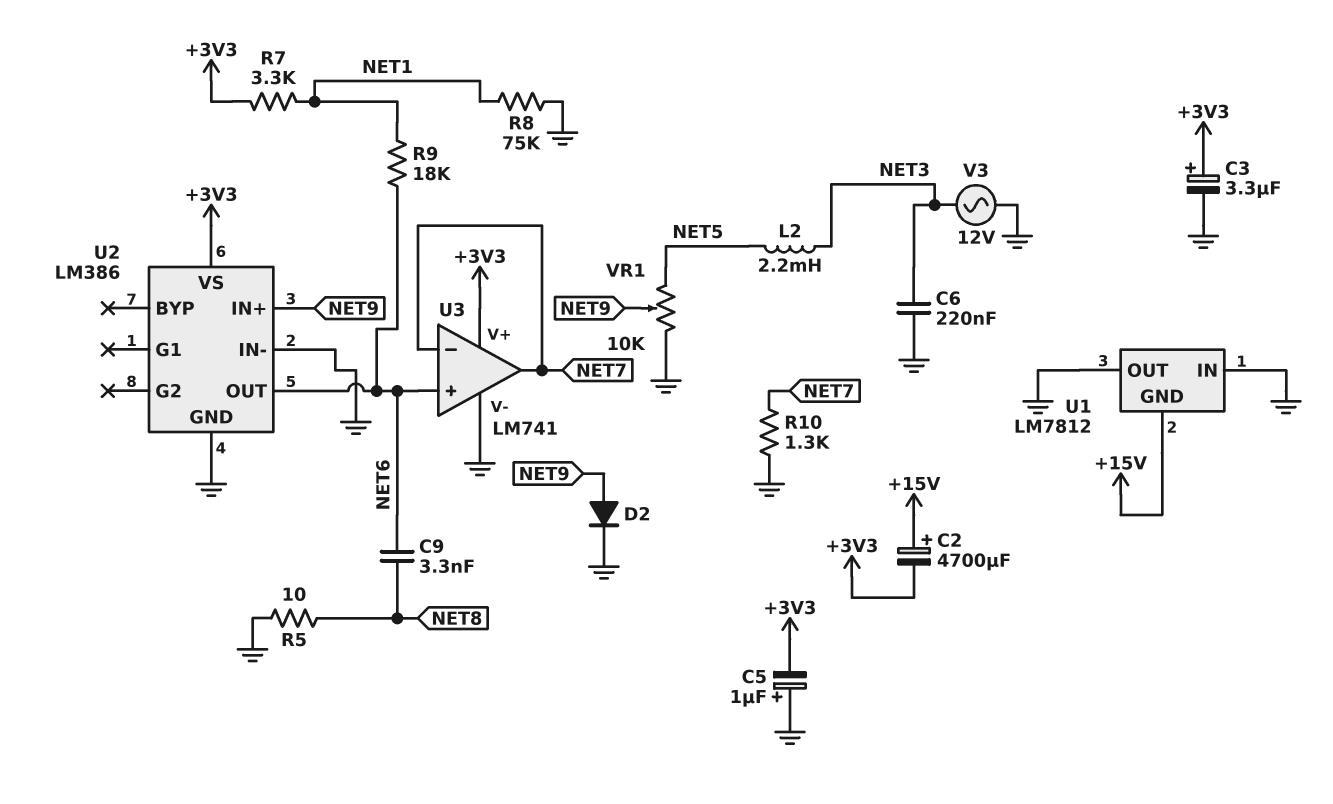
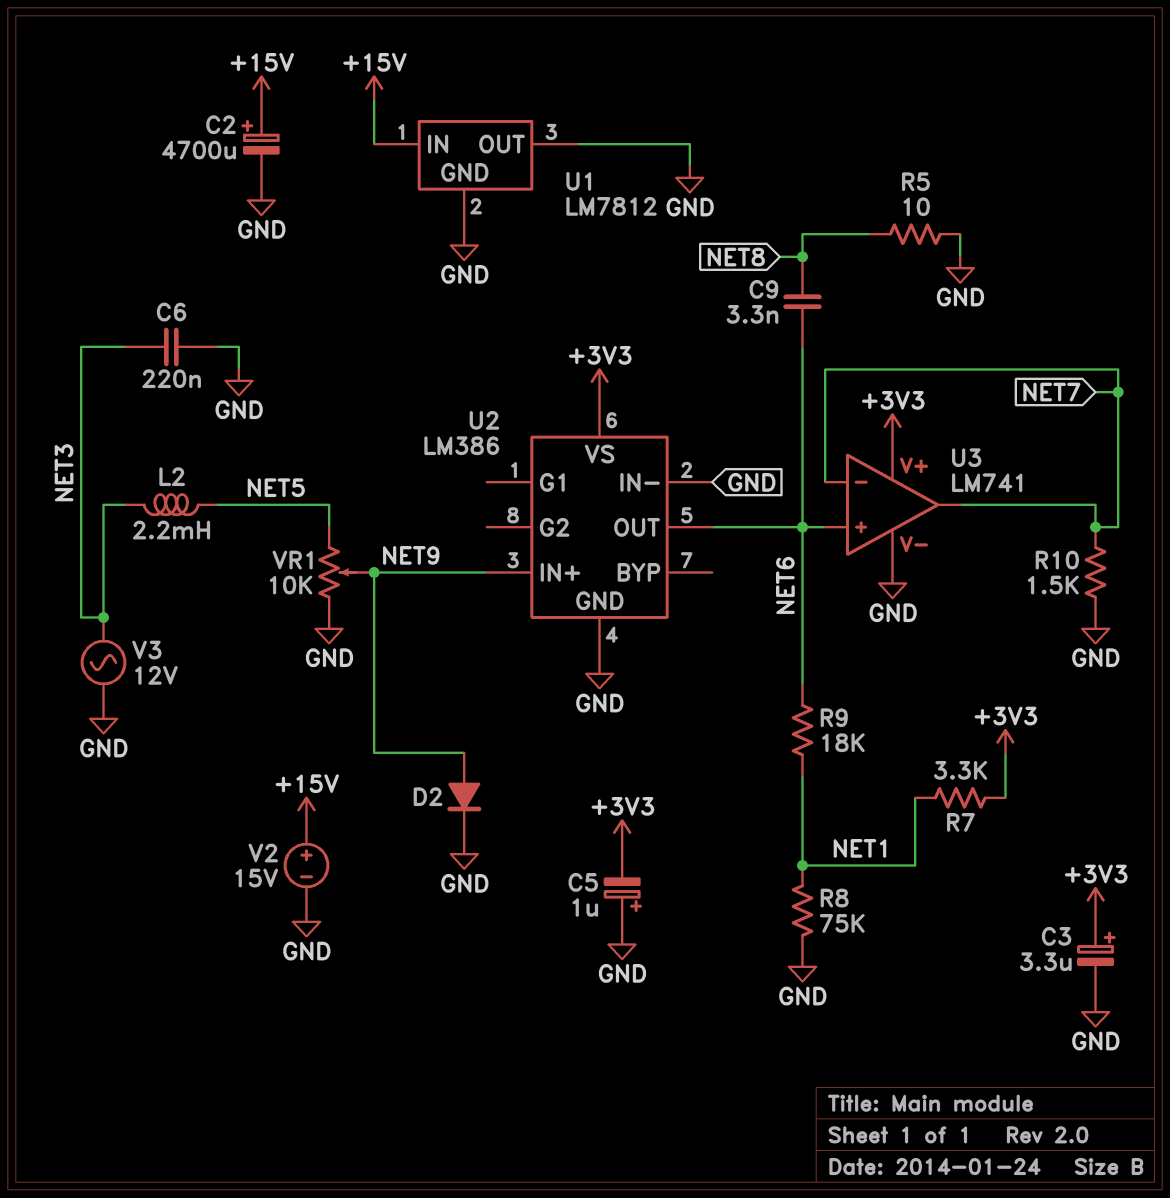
C2: 4700uF (plus +15V, minus +3V3) -> 4700uF (plus +15V, minus GND)
R10: 1.3k (GND, NET7) -> 1.5k (GND, NET7)
U1 pin GND: +15V -> GND
U1 pin IN: GND -> +15V
V2: none -> 15V (plus +15V, minus GND)

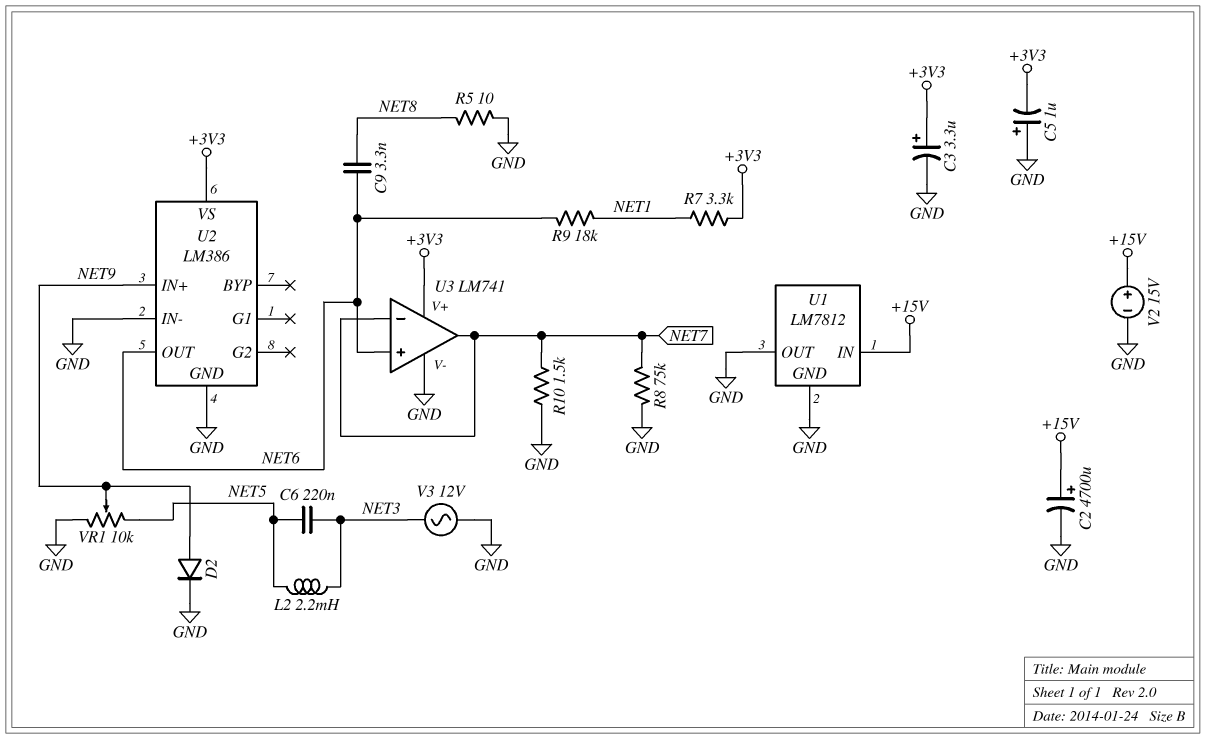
C6: 220nF (GND, NET3) -> 220nF (NET3, NET5)
R8: 75k (GND, NET1) -> 75k (GND, NET7)

